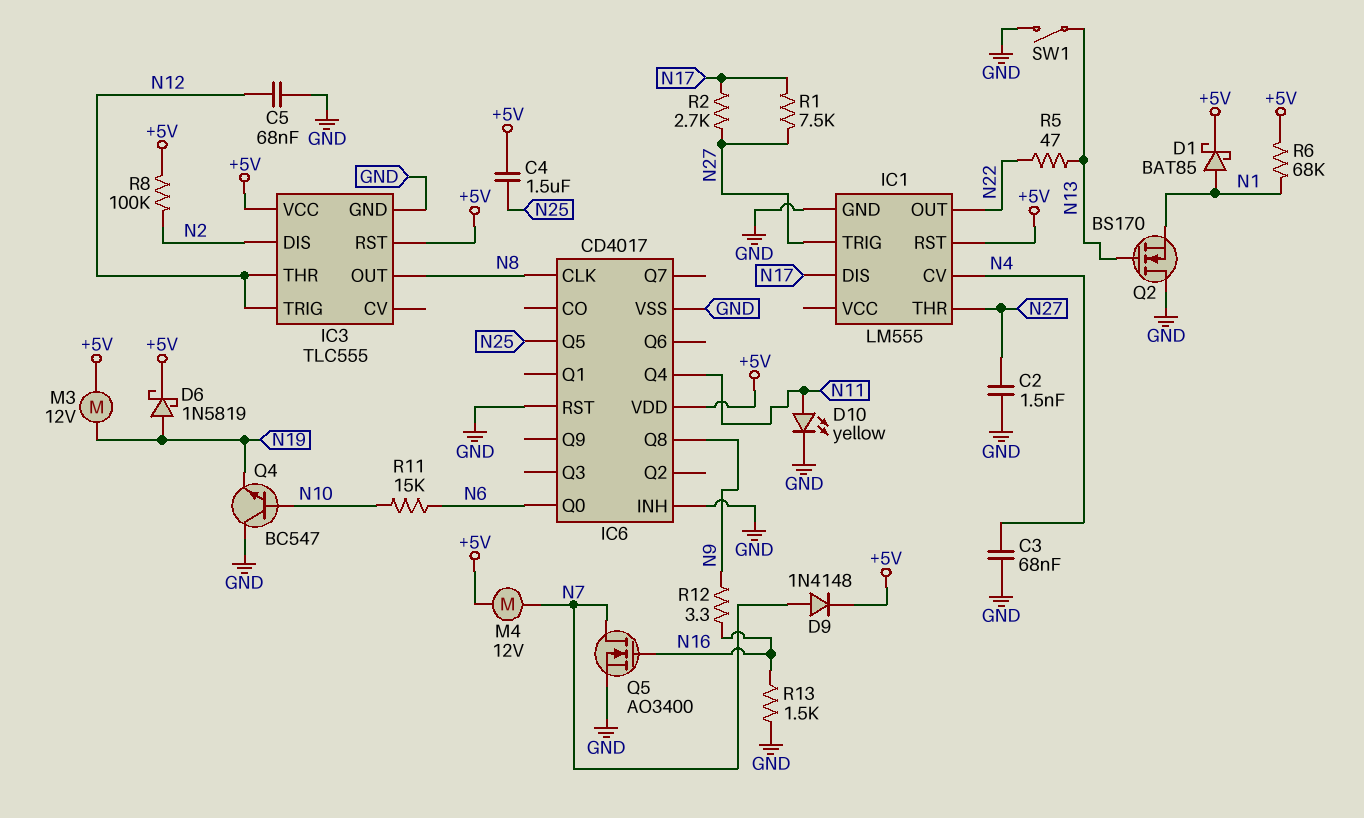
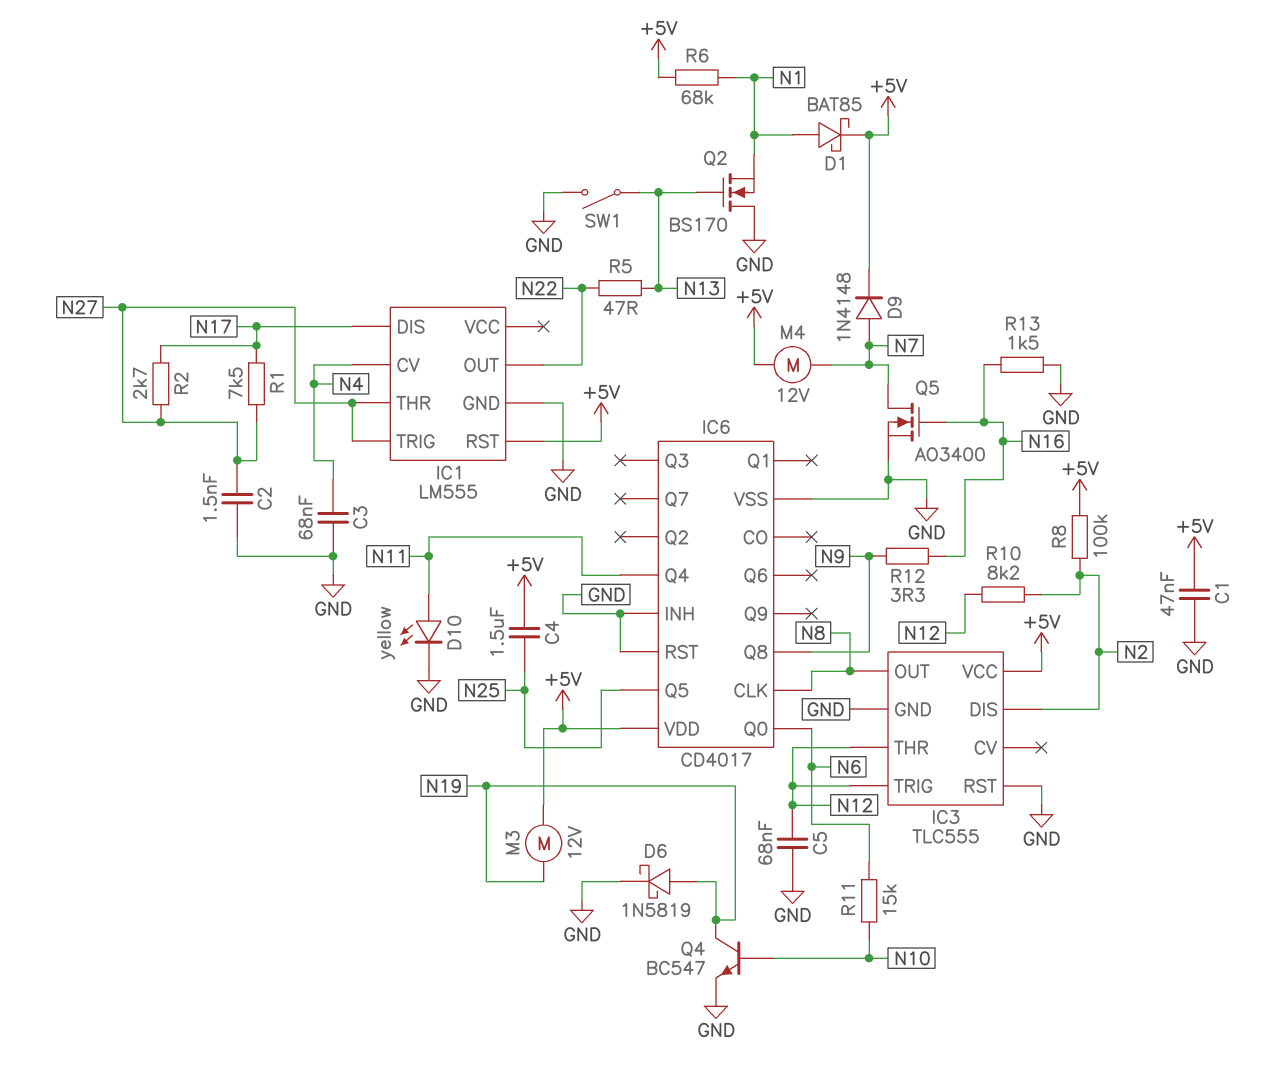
C1: none -> 47nF (+5V, GND)
D6: schottky 1N5819 (A N19, K +5V) -> schottky 1N5819 (A N19, K GND)
IC3 pin RST: +5V -> GND
Q4: NPN BC547 (B N10, C GND, E N19) -> NPN BC547 (B N10, C N19, E GND)
R10: none -> 8.2k (N2, N12)

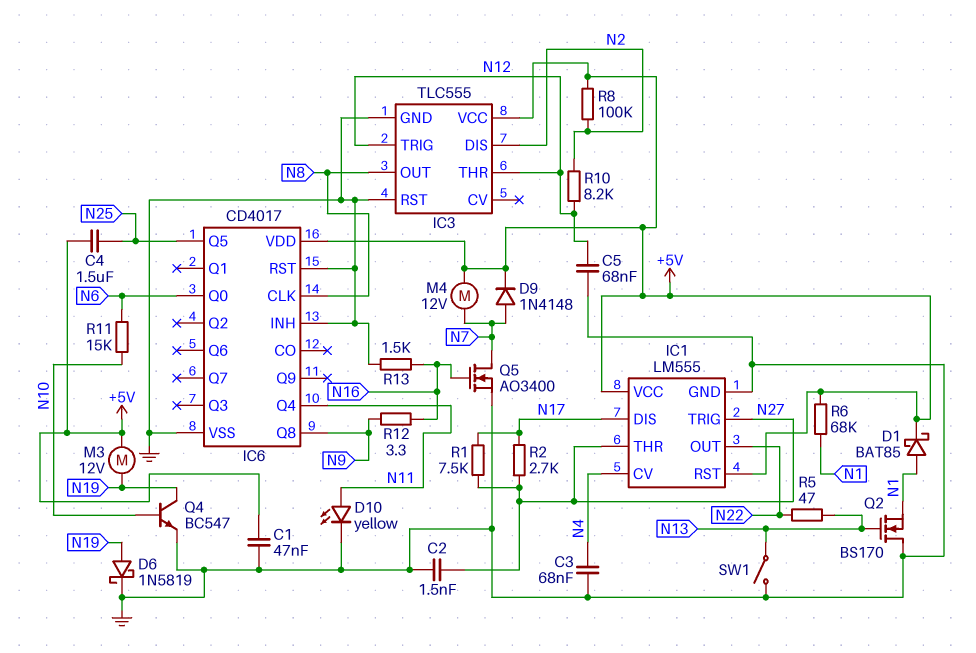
IC1 pin VCC: none -> +5V

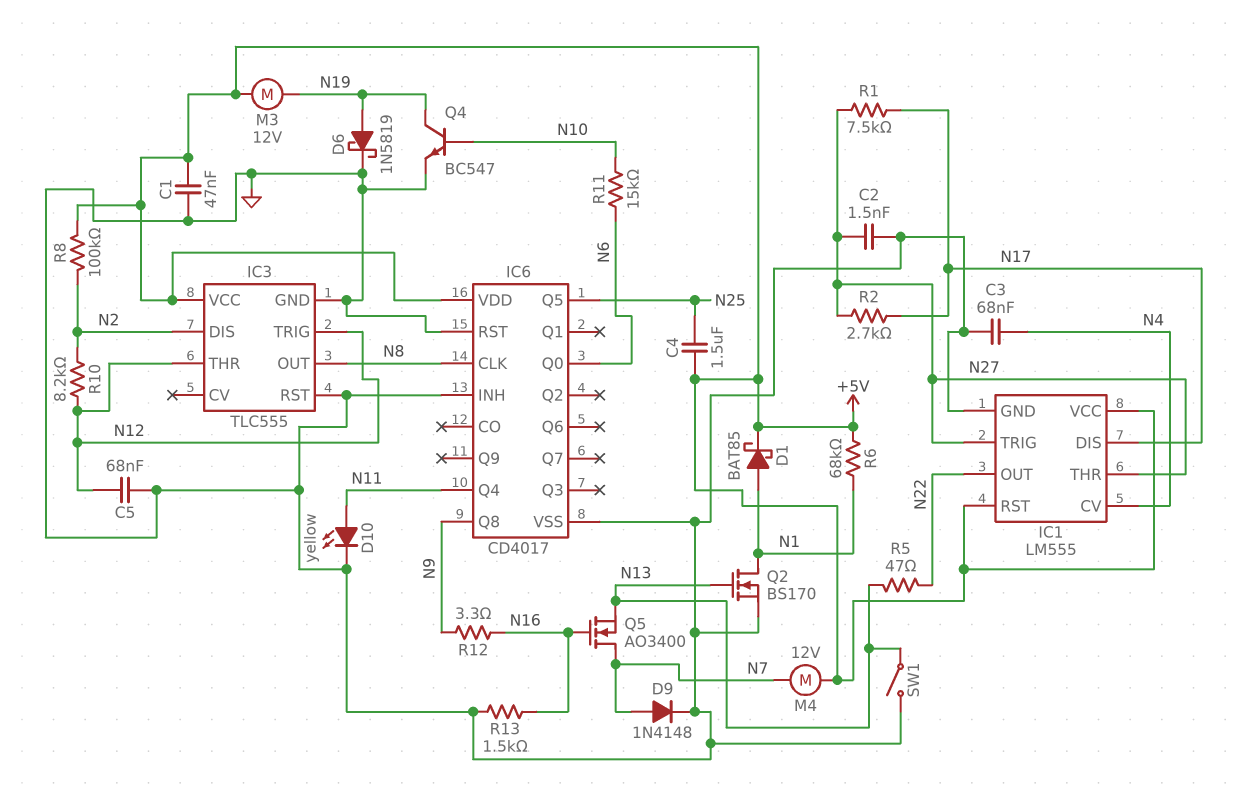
D9: diode 1N4148 (A N7, K +5V) -> diode 1N4148 (A N7, K GND)
Q2: NMOS BS170 (G N13, D GND, S N1) -> NMOS BS170 (G N13, D N1, S GND)
Q5: NMOS AO3400 (G N16, D N7, S GND) -> NMOS AO3400 (G N16, D N7, S N13)

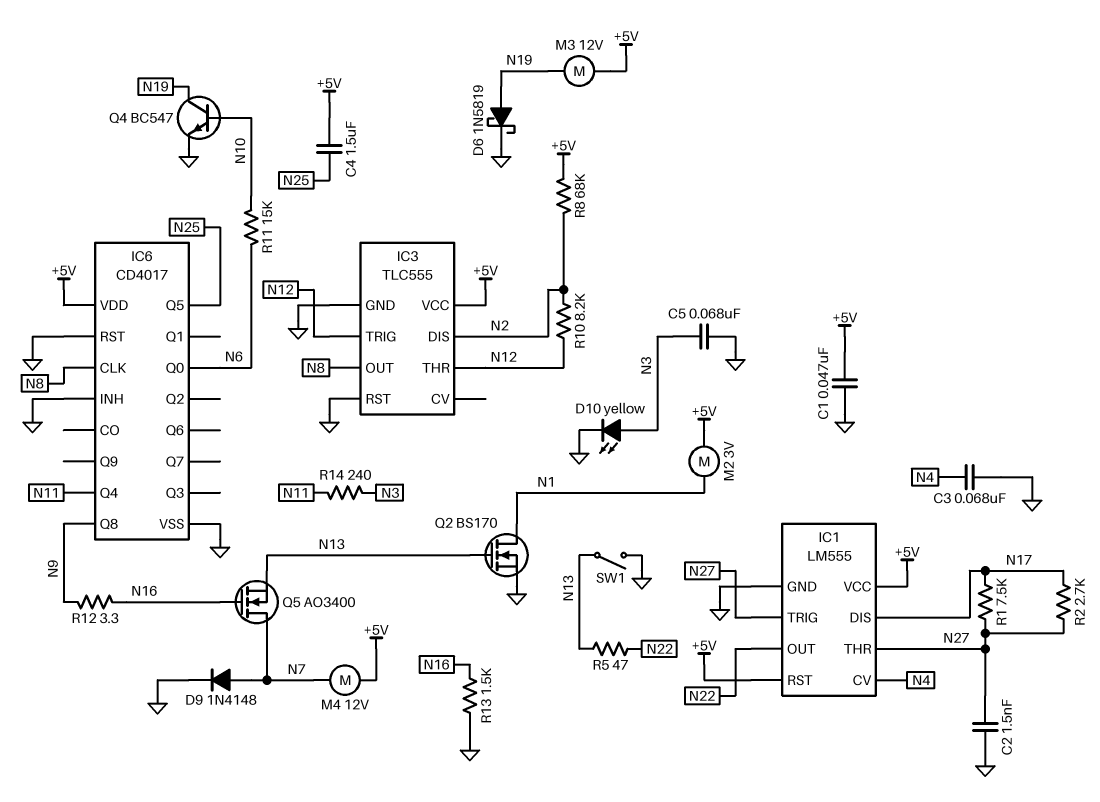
C5: 68nF (GND, N12) -> 68nF (GND, N3)
D1: schottky BAT85 (A N1, K +5V) -> none
D10: LED yellow (A N11, K GND) -> LED yellow (A N3, K GND)
M2: none -> motor 3V (+5V, N1)
R6: 68k (+5V, N1) -> none
R8: 100k (+5V, N2) -> 68k (+5V, N2)
R14: none -> 240 (N3, N11)

